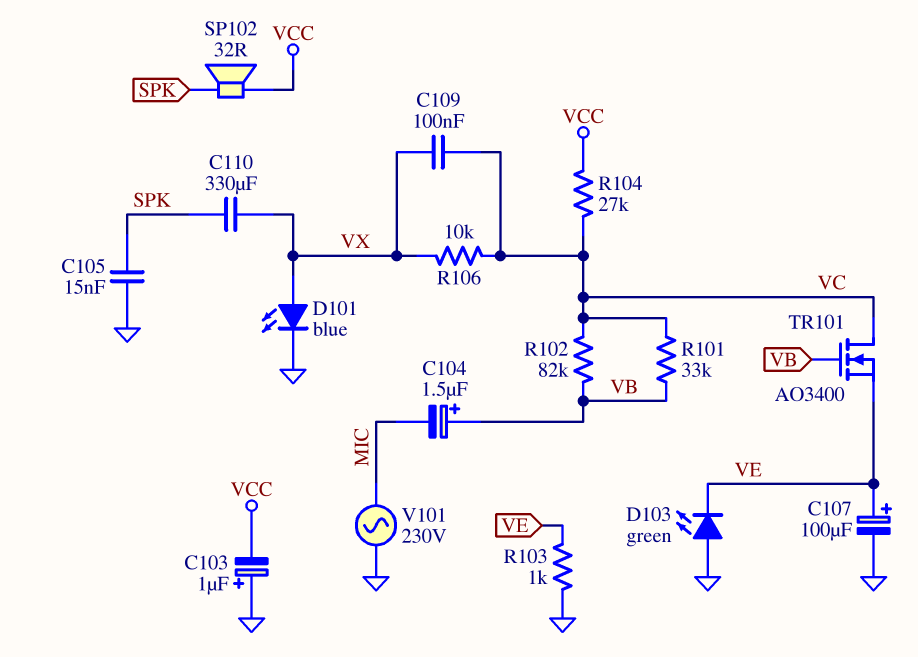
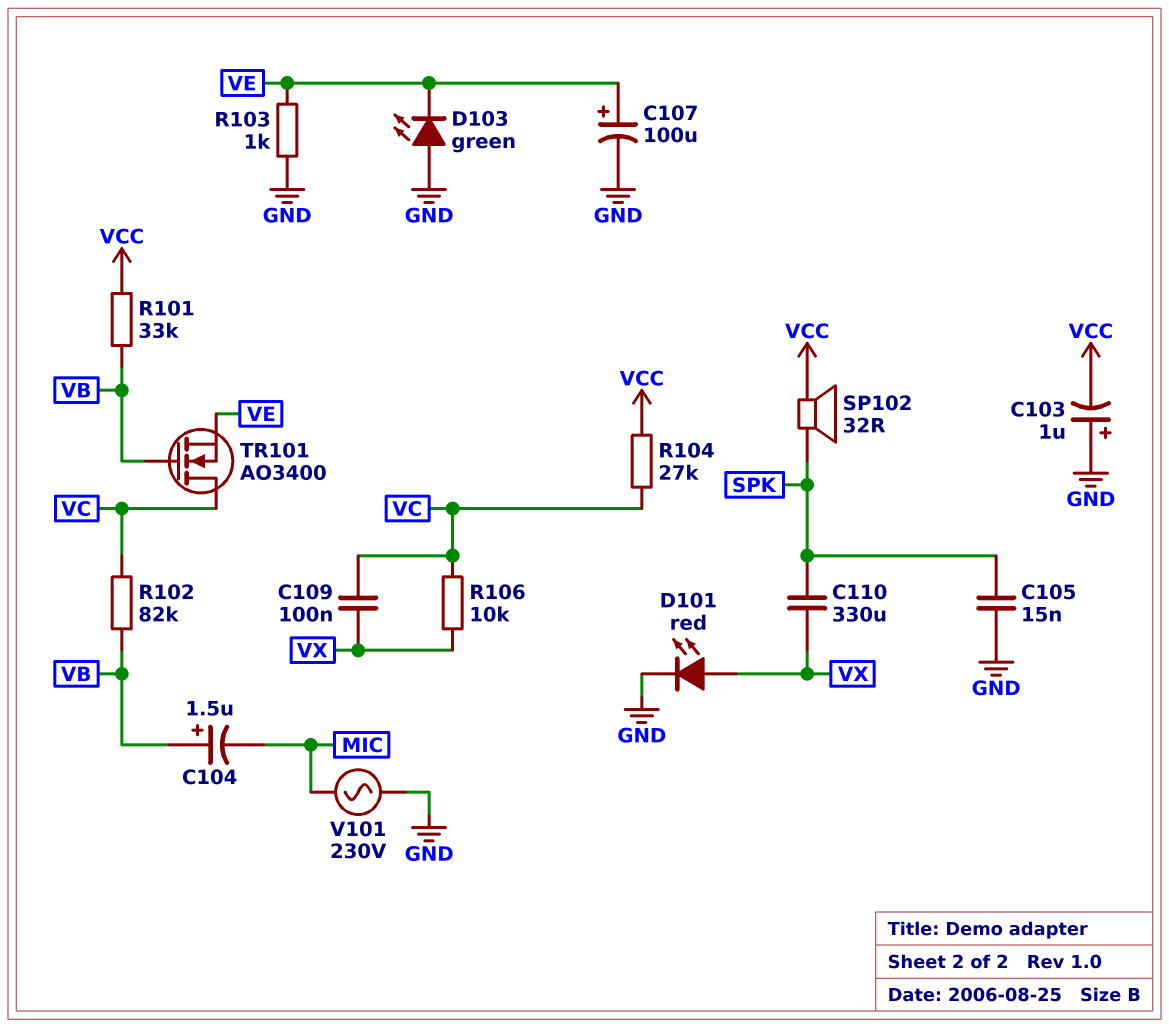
D101: LED blue (A VX, K GND) -> LED red (A VX, K GND)
R101: 33k (VB, VC) -> 33k (VB, VCC)

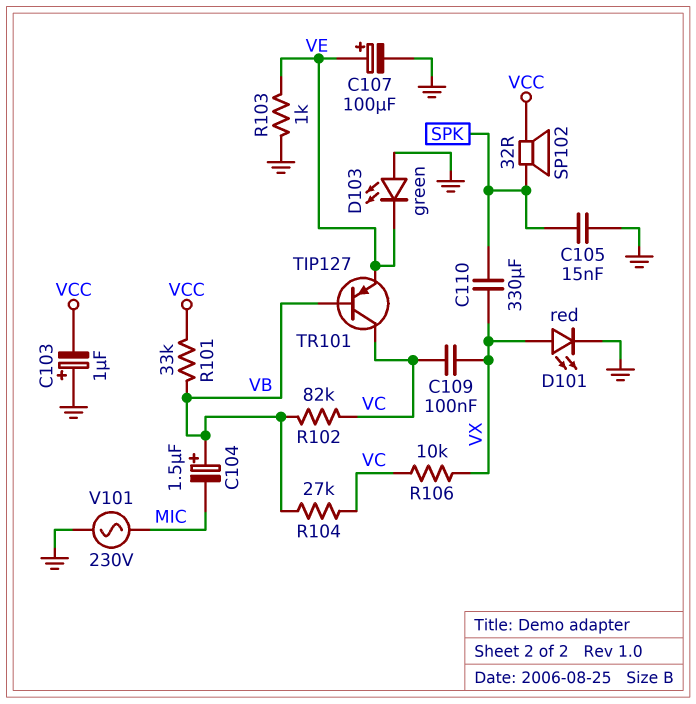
R104: 27k (VC, VCC) -> 27k (VB, VC)
TR101: NMOS AO3400 (G VB, D VC, S VE) -> PNP TIP127 (B VB, C VC, E VE)

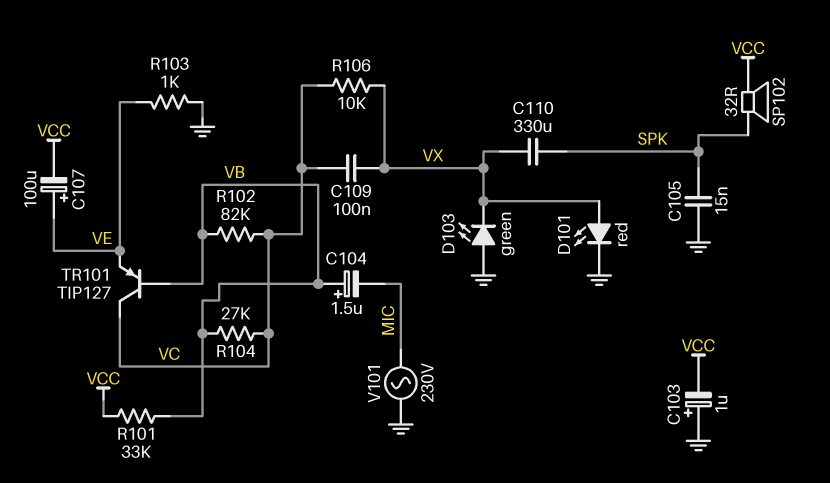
C107: 100uF (plus VE, minus GND) -> 100uF (plus VE, minus VCC)
D103: LED green (A GND, K VE) -> LED green (A GND, K VX)

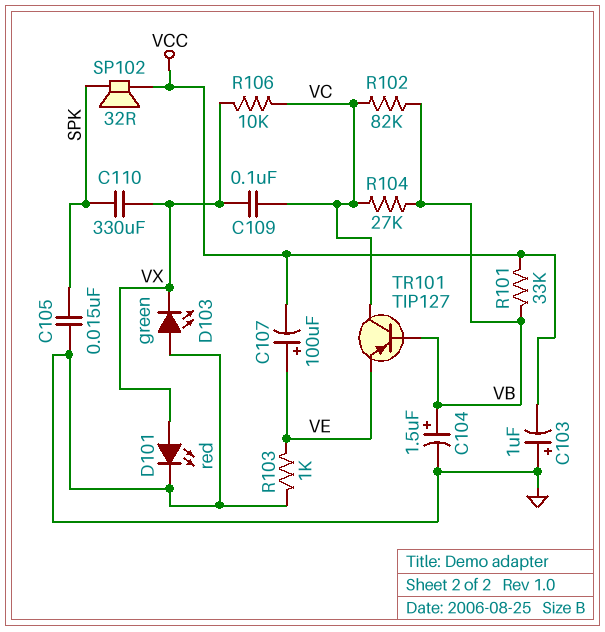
C104: 1.5uF (plus VB, minus MIC) -> 1.5uF (plus VB, minus GND)
V101: AC 230V (GND, MIC) -> none

